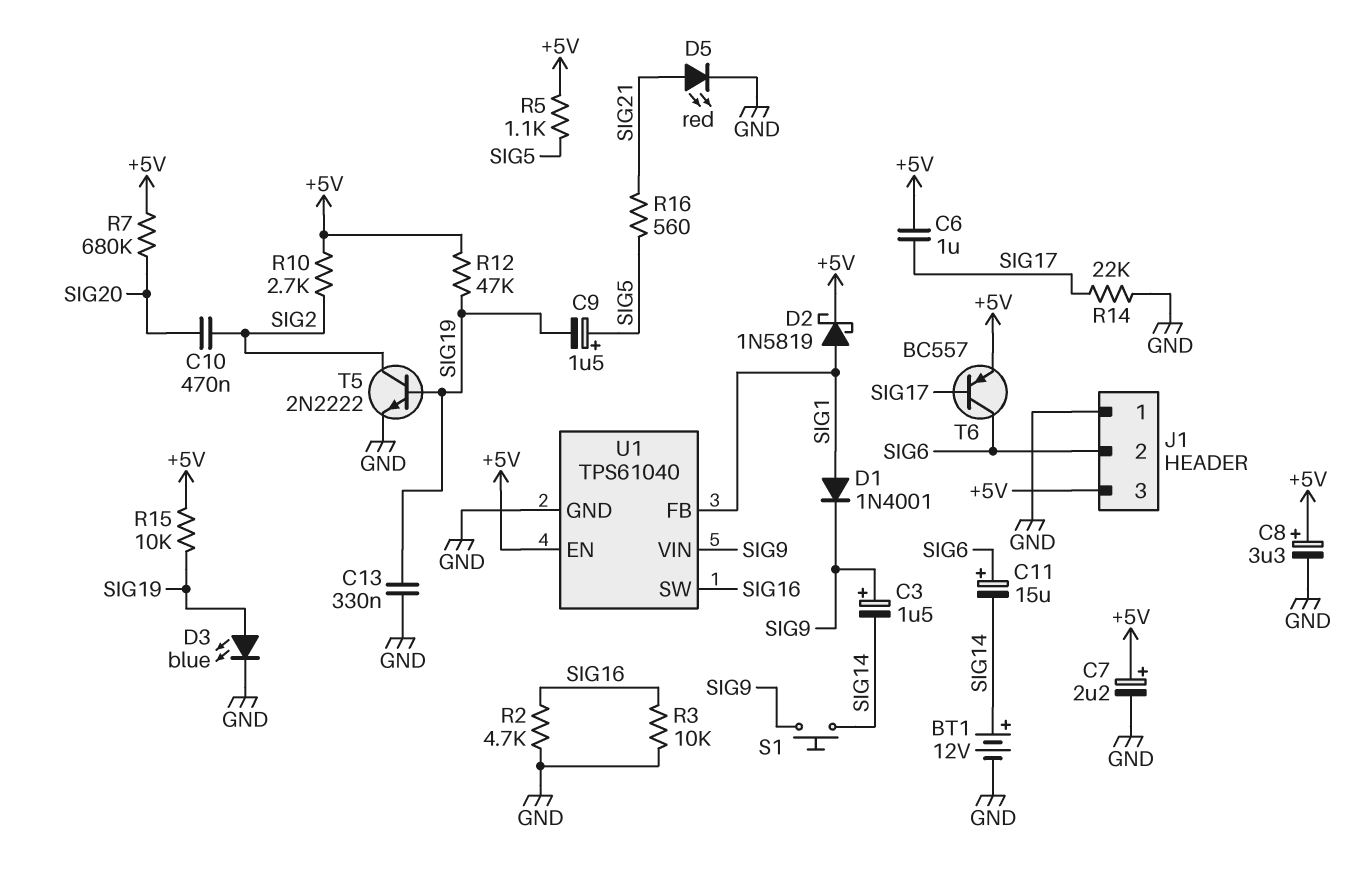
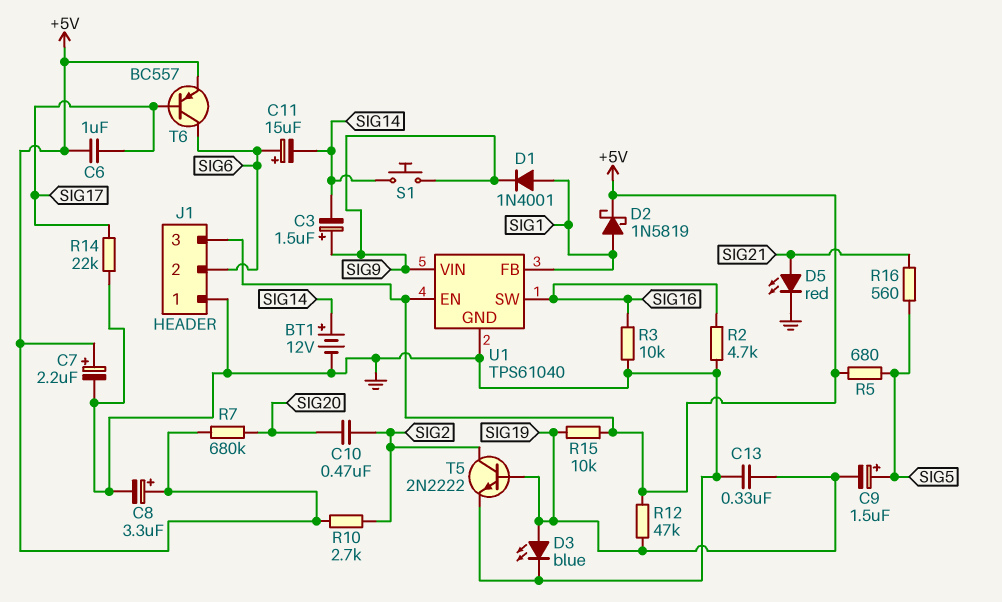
R5: 1.1k (+5V, SIG5) -> 680 (+5V, SIG5)

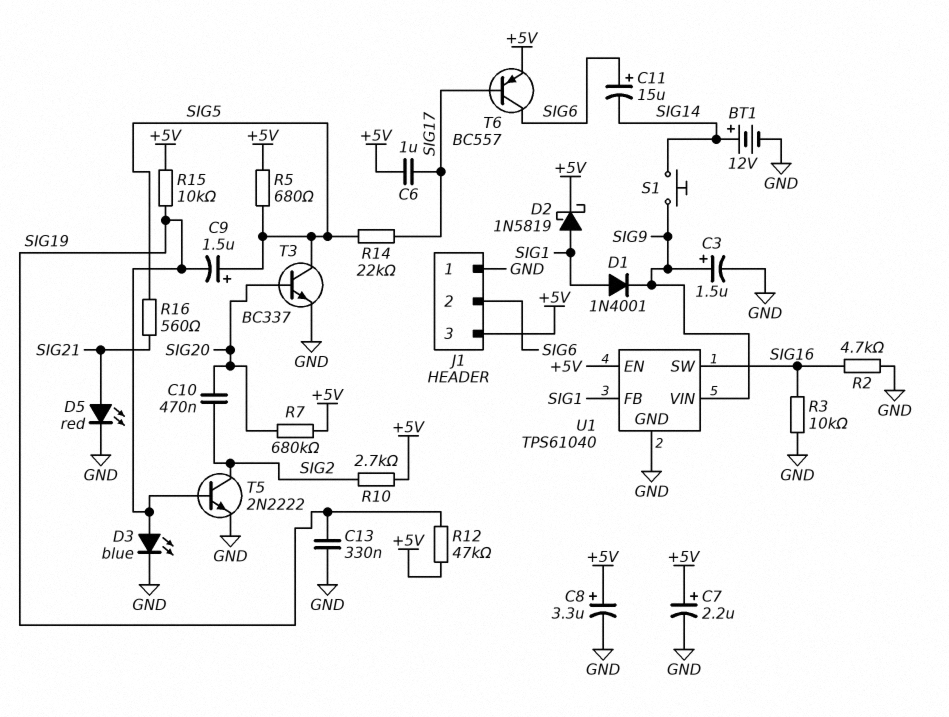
C3: 1.5uF (plus SIG9, minus SIG14) -> 1.5uF (plus SIG9, minus GND)
R14: 22k (GND, SIG17) -> 22k (SIG5, SIG17)
T3: none -> NPN BC337 (B SIG20, C SIG5, E GND)

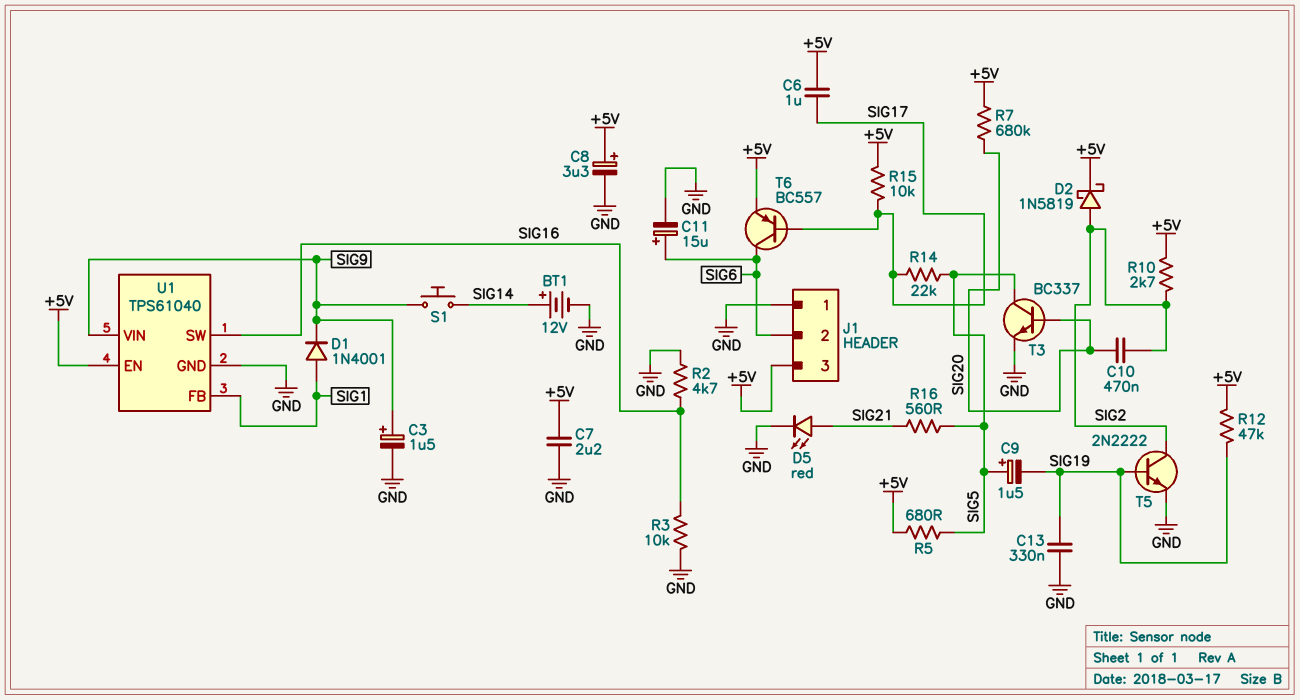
C7: 2.2uF (plus +5V, minus GND) -> 2.2uF (+5V, GND)
C11: 15uF (plus SIG6, minus SIG14) -> 15uF (plus SIG6, minus GND)
D2: schottky 1N5819 (A SIG1, K +5V) -> schottky 1N5819 (A SIG2, K +5V)
D3: LED blue (A SIG19, K GND) -> none
R15: 10k (+5V, SIG19) -> 10k (+5V, SIG17)

